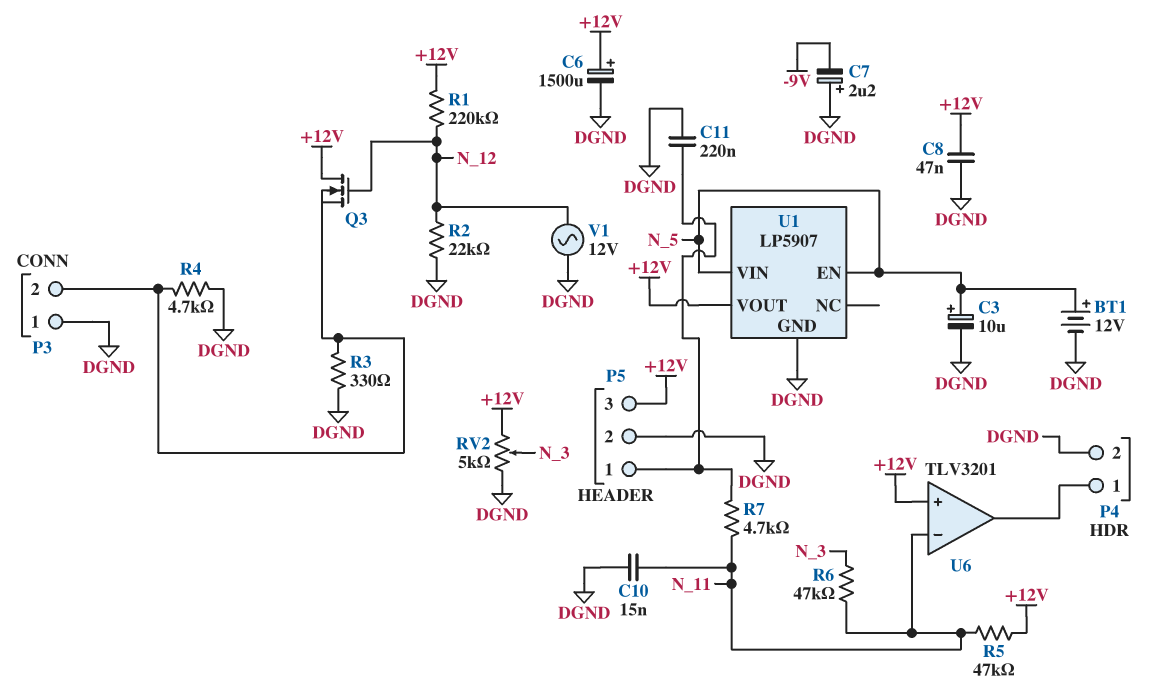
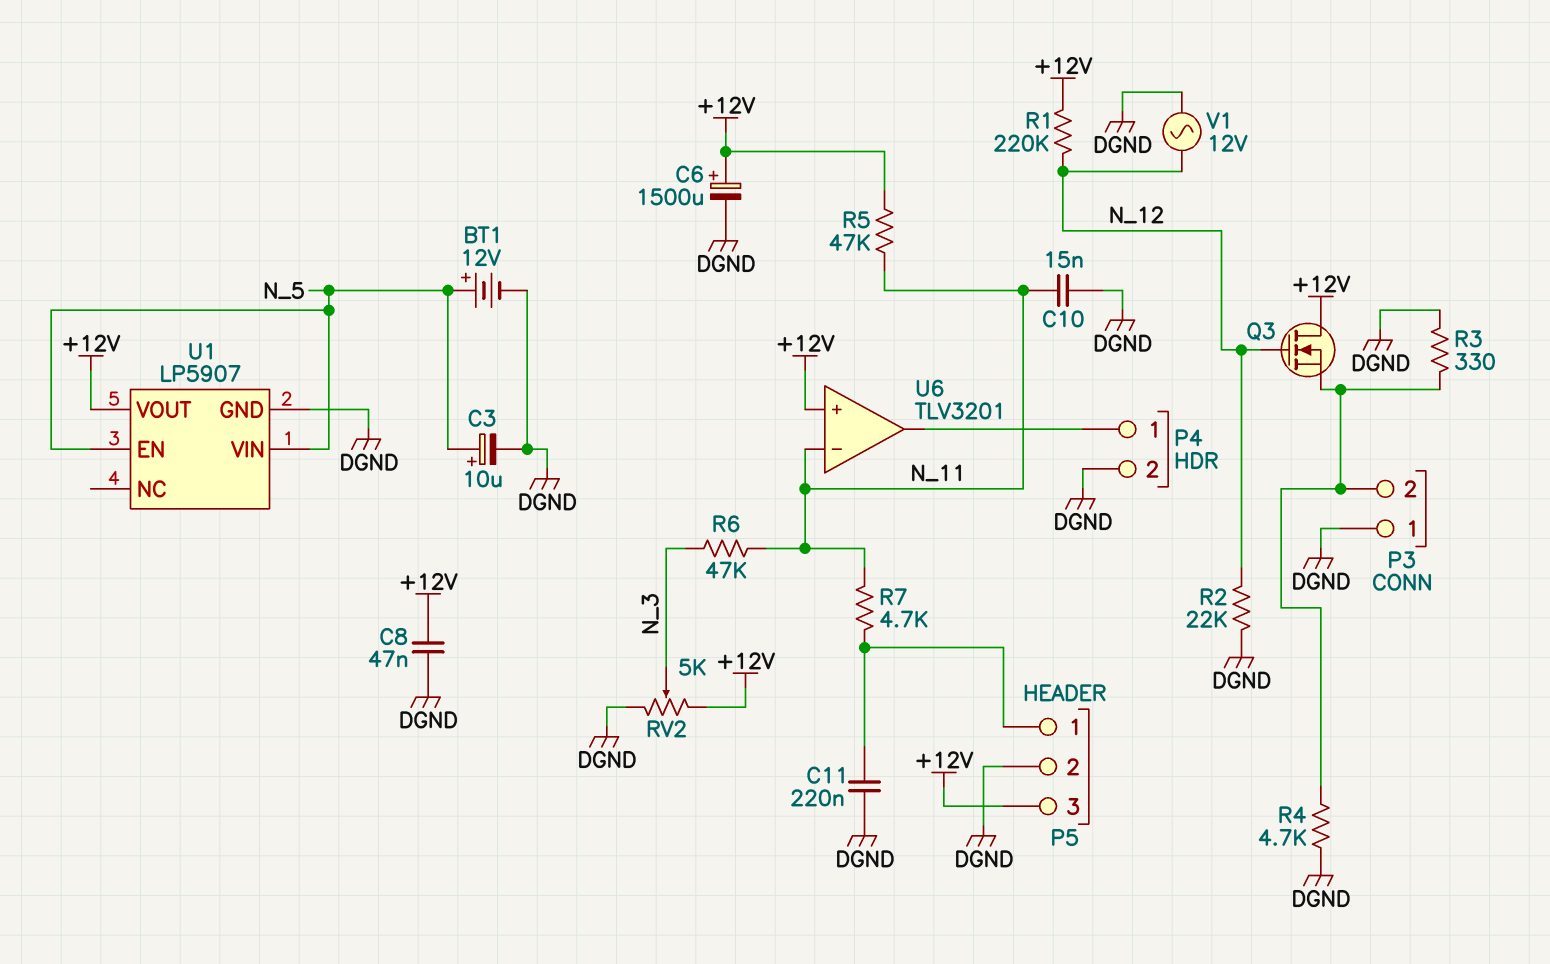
C7: 2.2uF (plus DGND, minus -9V) -> none

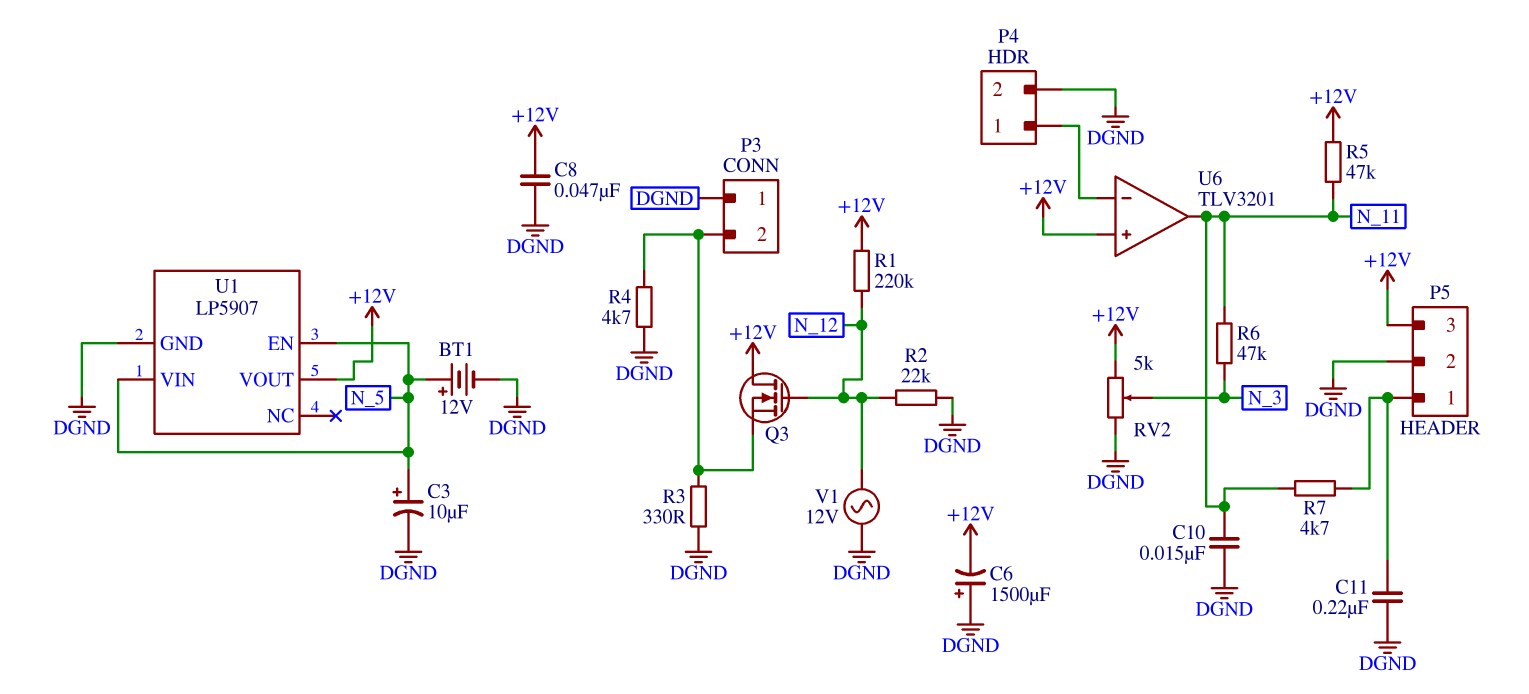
C6: 1500uF (plus +12V, minus DGND) -> 1500uF (plus DGND, minus +12V)
U6 pin in-: N_11 -> P4/1
U6 pin out: P4/1 -> N_11

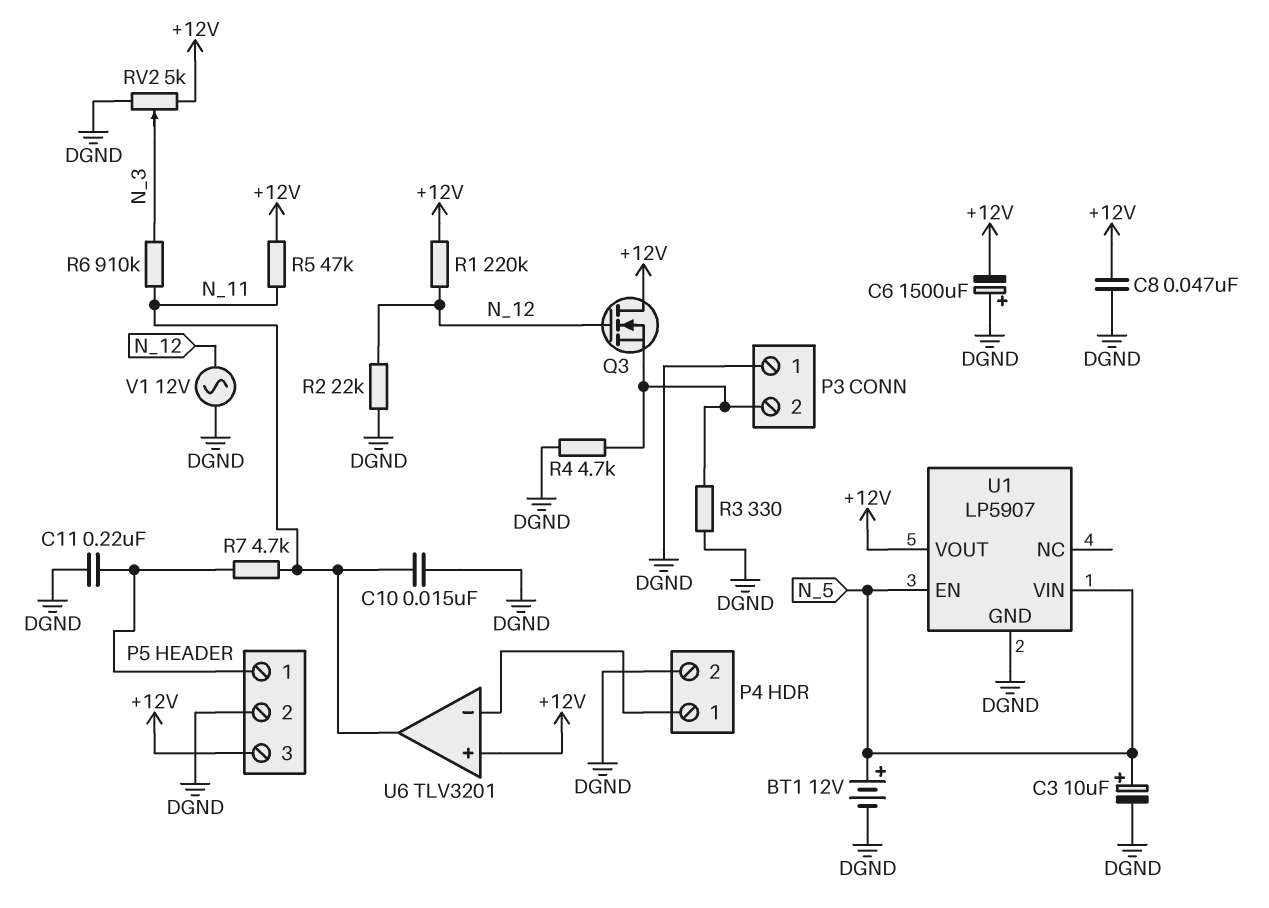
R6: 47k (N_3, N_11) -> 910k (N_3, N_11)

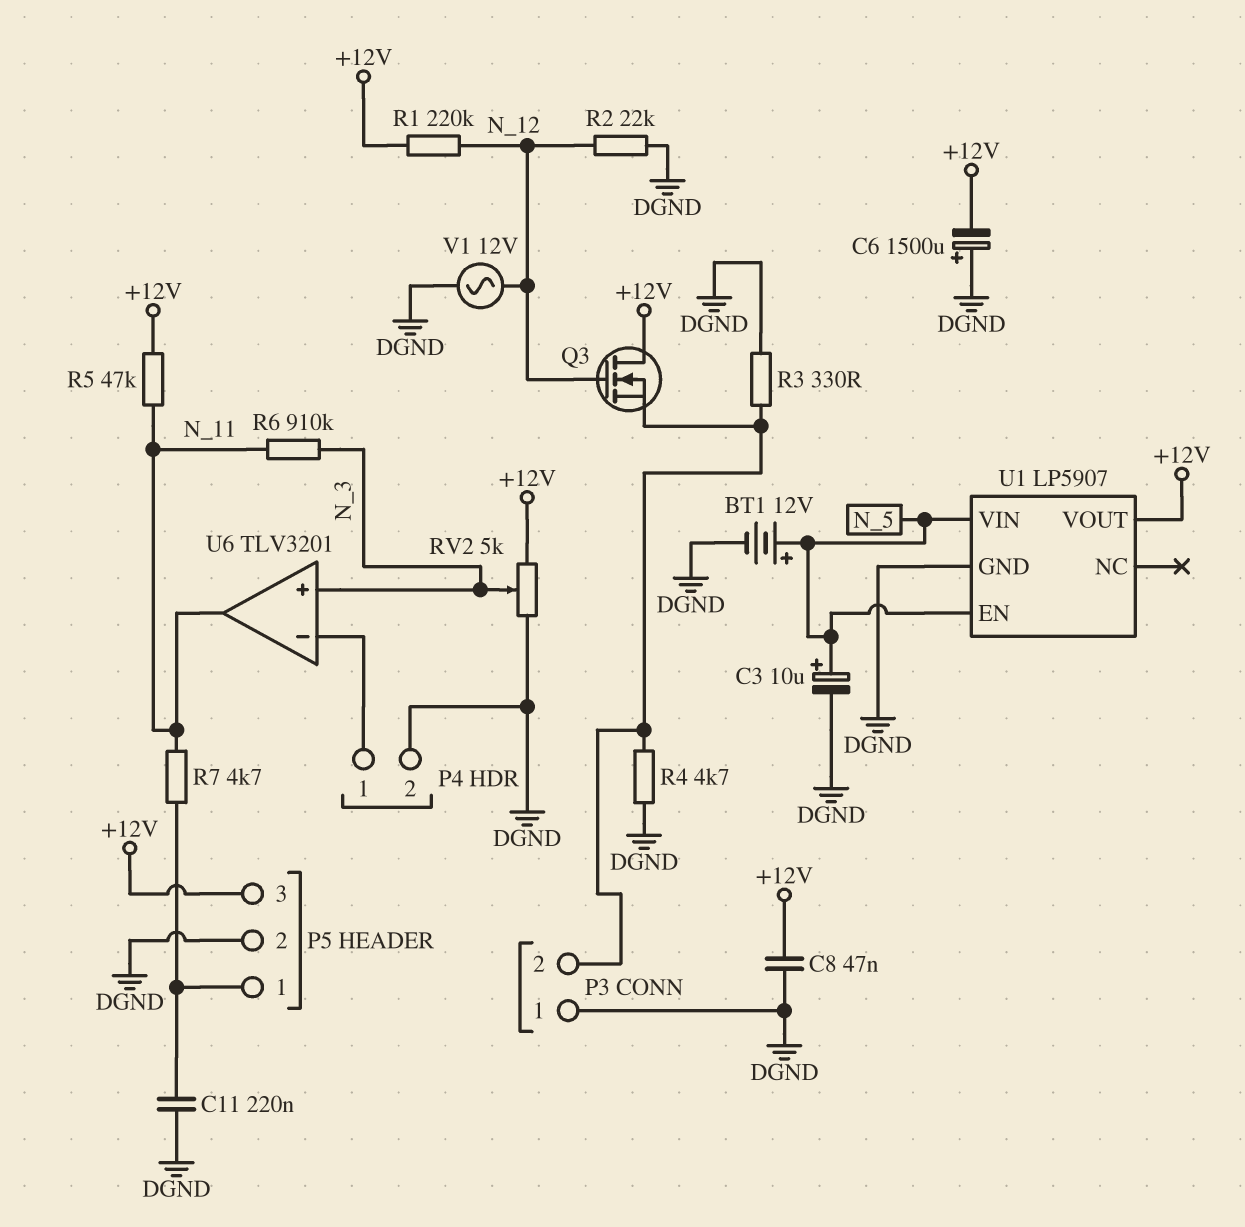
C10: 15nF (DGND, N_11) -> none
U6 pin in+: +12V -> N_3

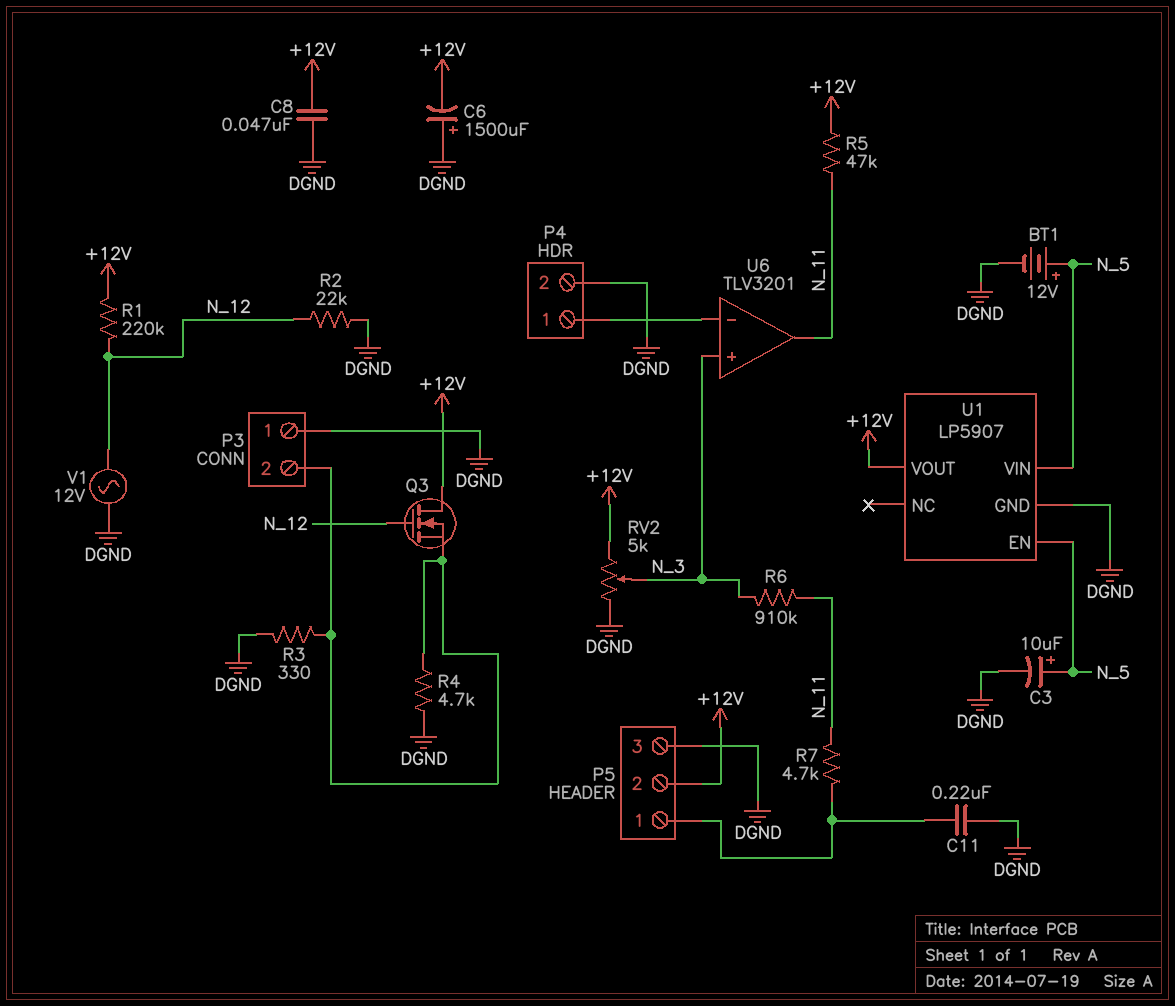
P5 pin 2: DGND -> +12V
P5 pin 3: +12V -> DGND

